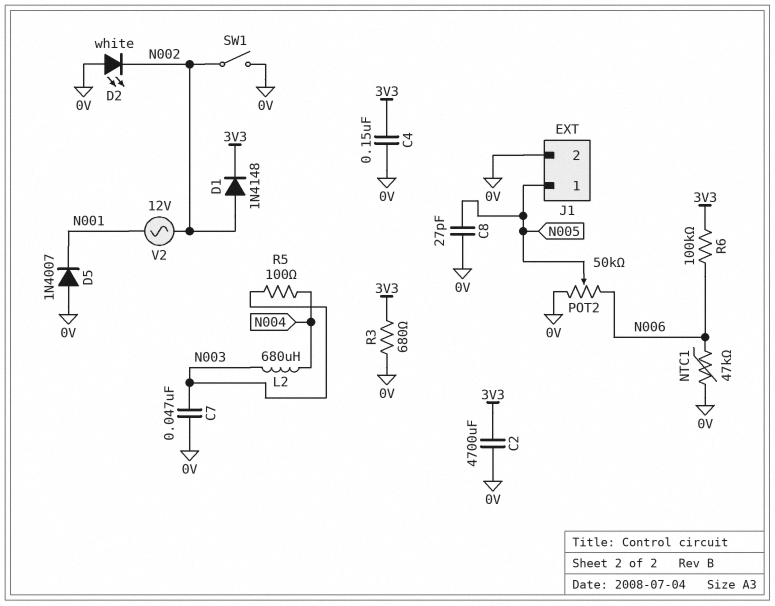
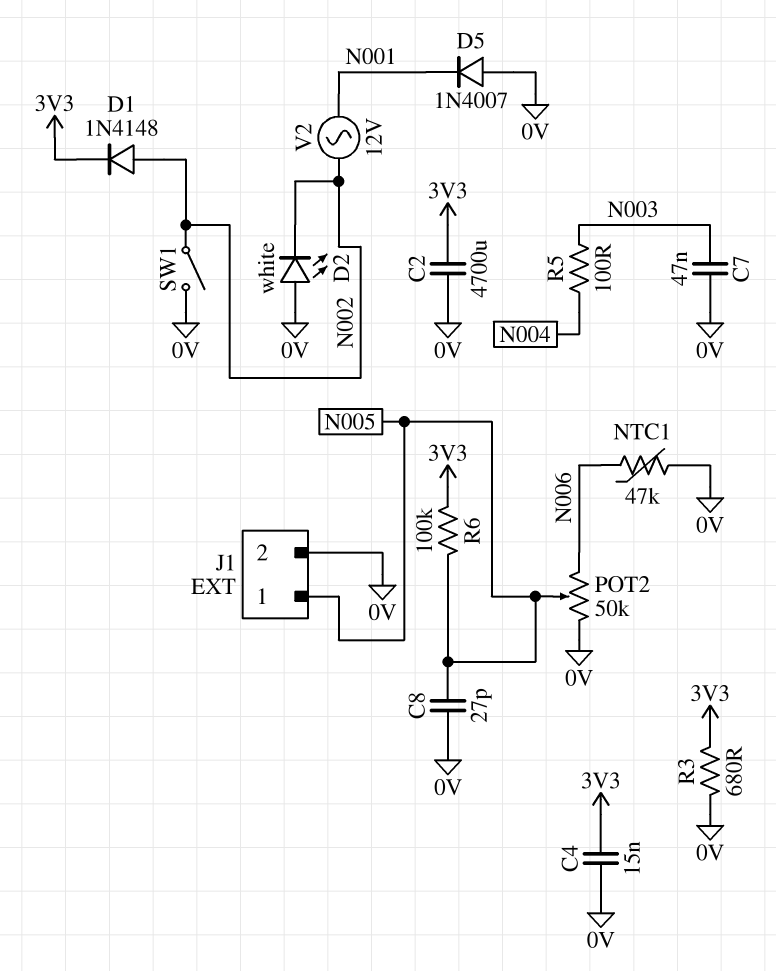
C4: 150nF (0V, 3V3) -> 15nF (0V, 3V3)
L2: 680uH (N003, N004) -> none
R6: 100k (3V3, N006) -> 100k (3V3, N005)

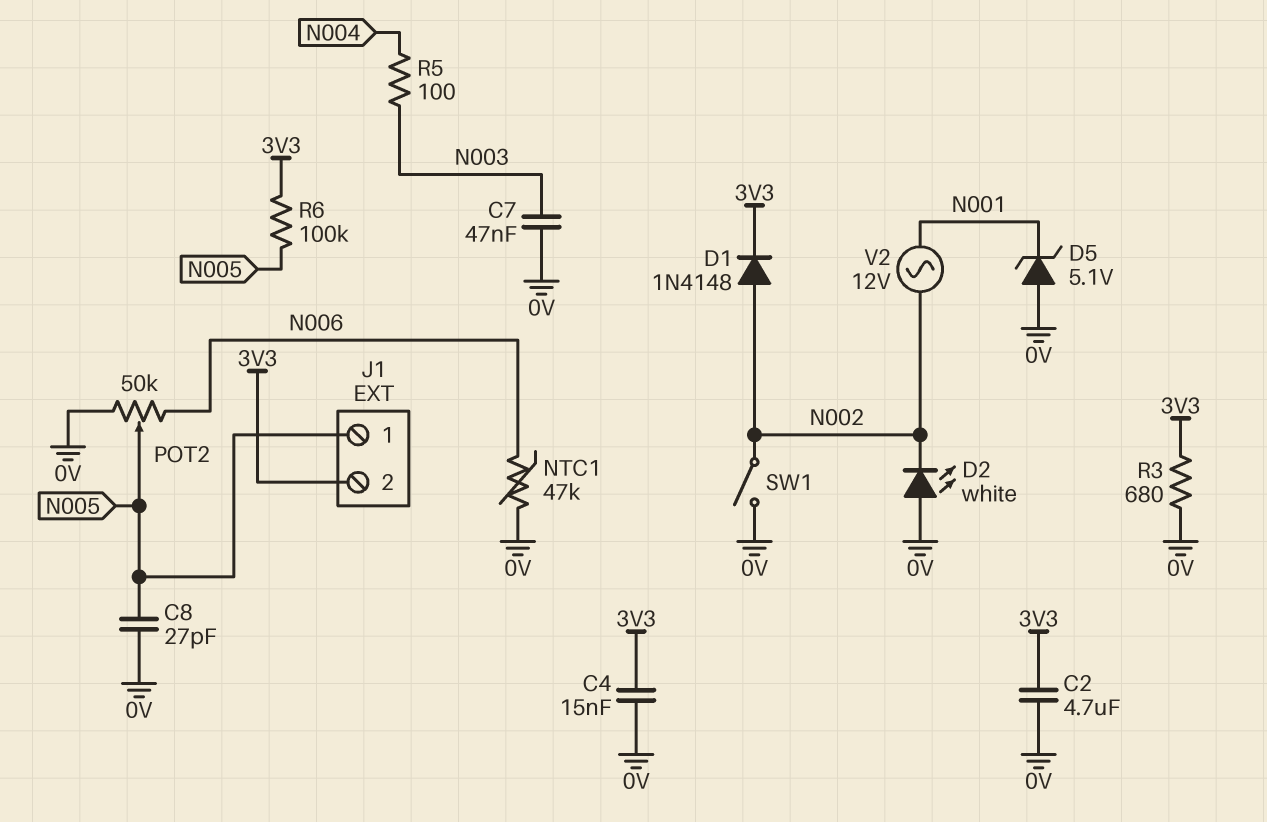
C2: 4700uF (0V, 3V3) -> 4.7uF (0V, 3V3)
D5: diode 1N4007 (A 0V, K N001) -> zener 5.1V (A 0V, K N001)
J1 pin 2: 0V -> 3V3

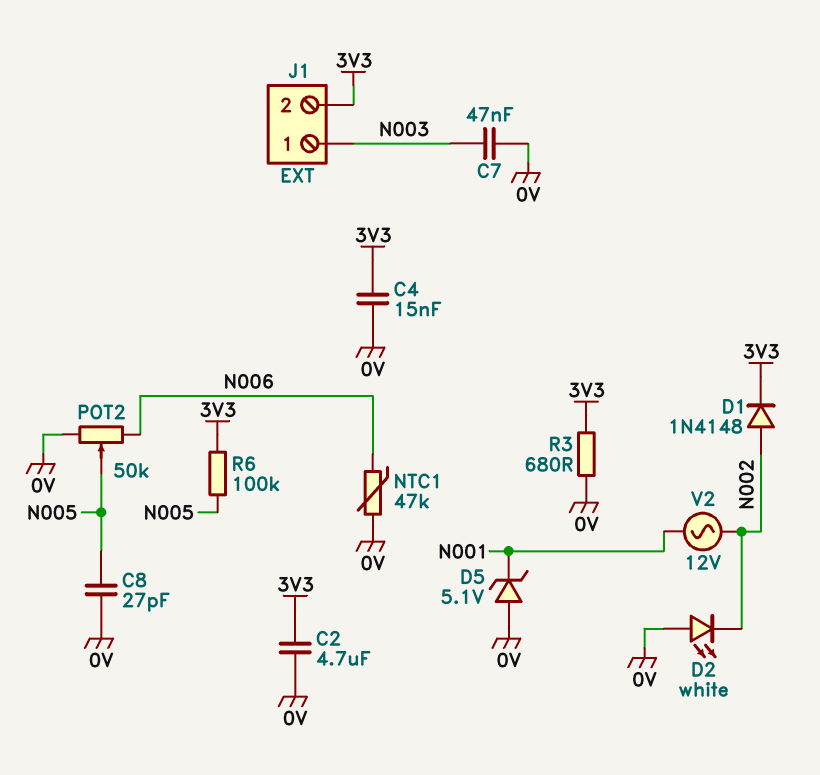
J1 pin 1: N005 -> N003
R5: 100 (N003, N004) -> none
SW1: switch (0V, N002) -> none

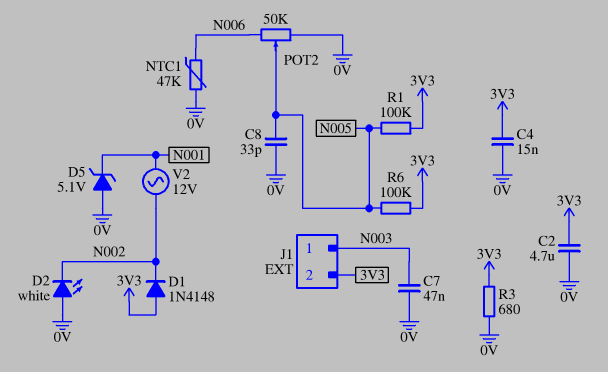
C8: 27pF (0V, N005) -> 33pF (0V, N005)
D1: diode 1N4148 (A N002, K 3V3) -> diode 1N4148 (A 3V3, K N002)
R1: none -> 100k (3V3, N005)

